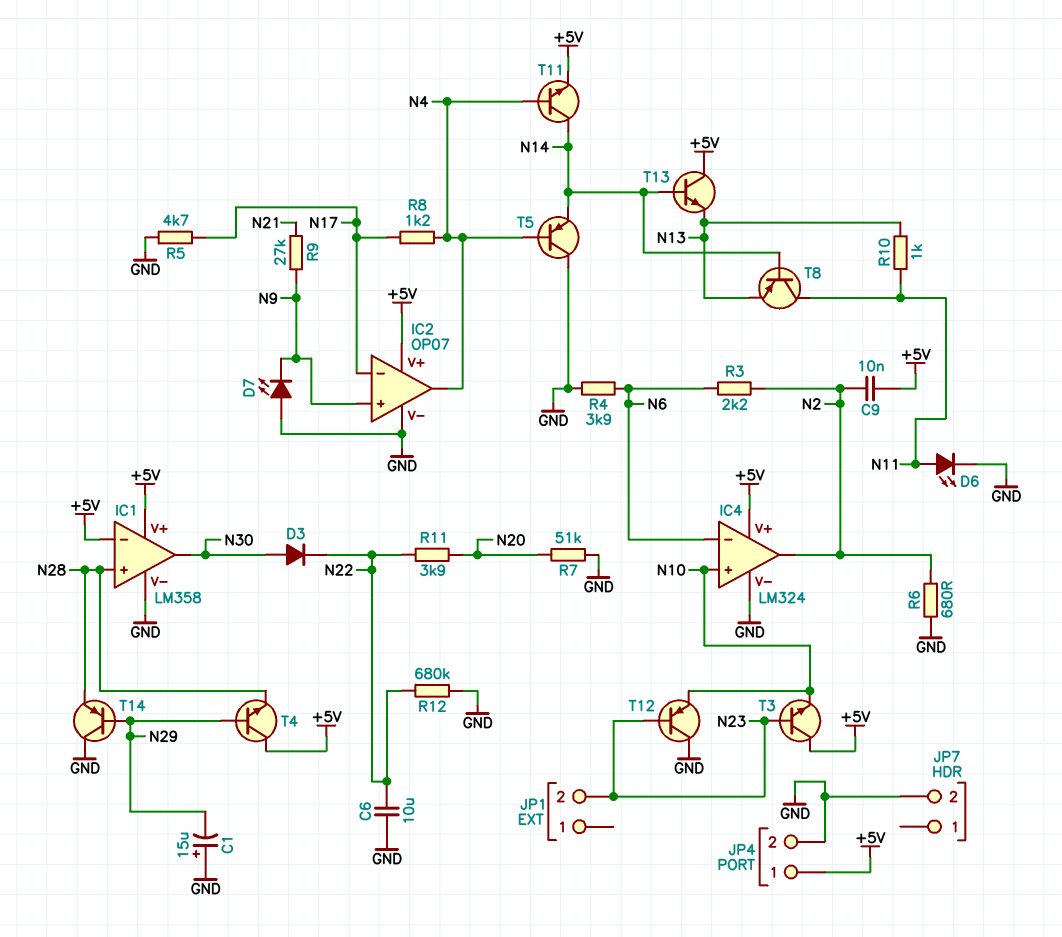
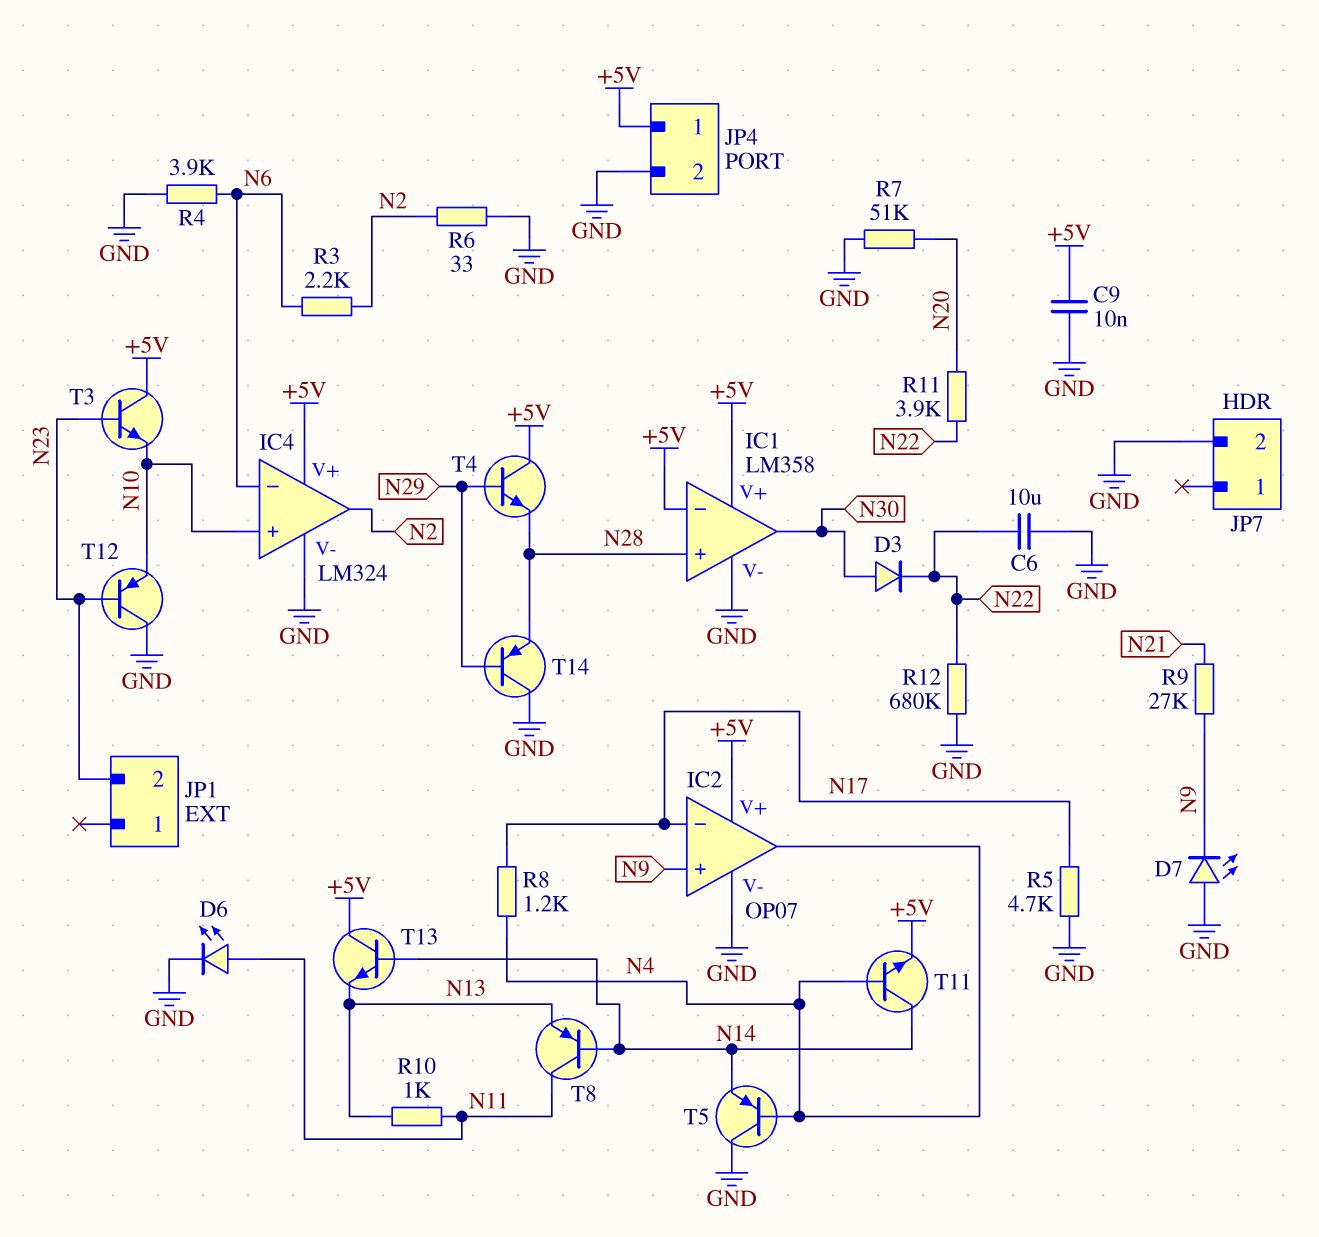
C1: 15uF (plus GND, minus N29) -> none
C9: 10nF (+5V, N2) -> 10nF (+5V, GND)
R6: 680 (GND, N2) -> 33 (GND, N2)

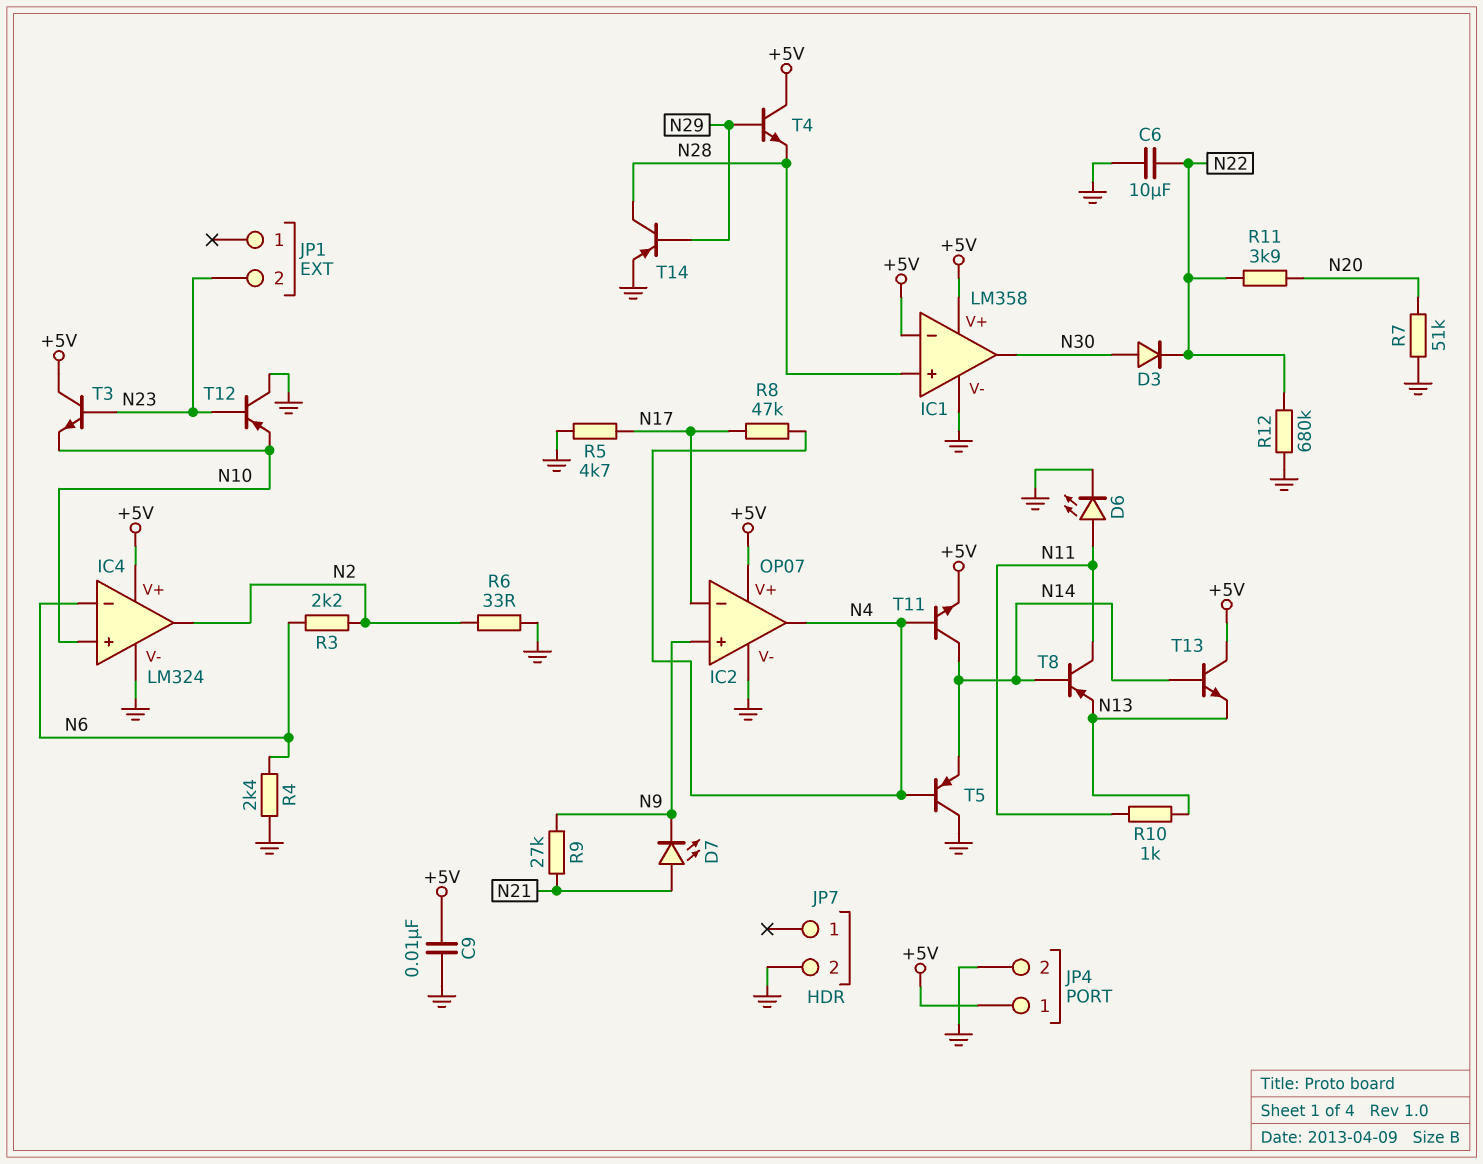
D7: LED (A GND, K N9) -> LED (A N21, K N9)
R4: 3.9k (GND, N6) -> 2.4k (GND, N6)
R8: 1.2k (N4, N17) -> 47k (N4, N17)
T14: PNP (B N29, C GND, E N28) -> PNP (B N29, C N28, E GND)

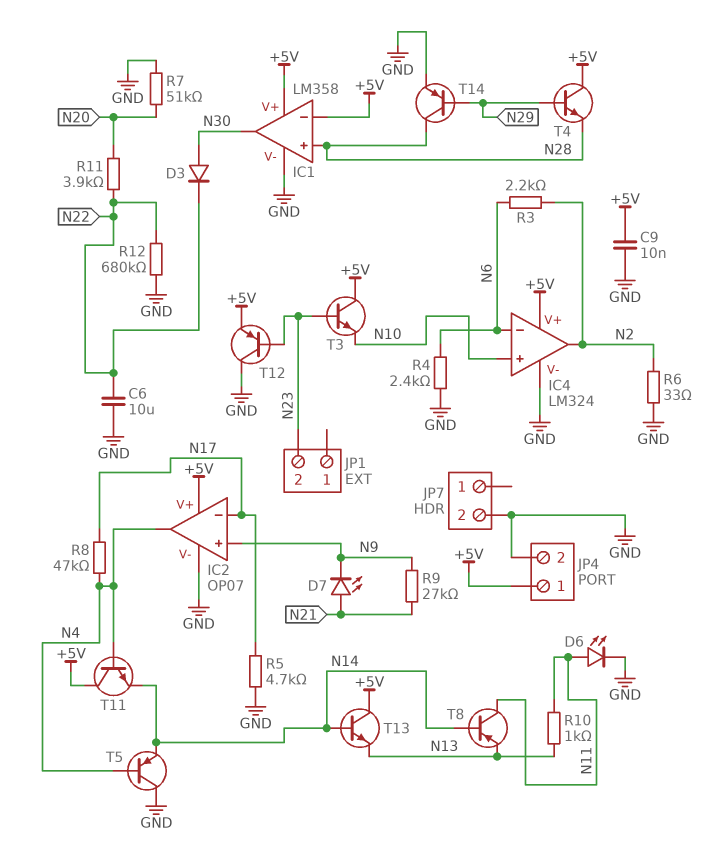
T11: NPN (B N4, C N14, E +5V) -> NPN (B N4, C +5V, E N14)
T12: PNP (B N23, C GND, E N10) -> PNP (B N23, C GND, E +5V)

